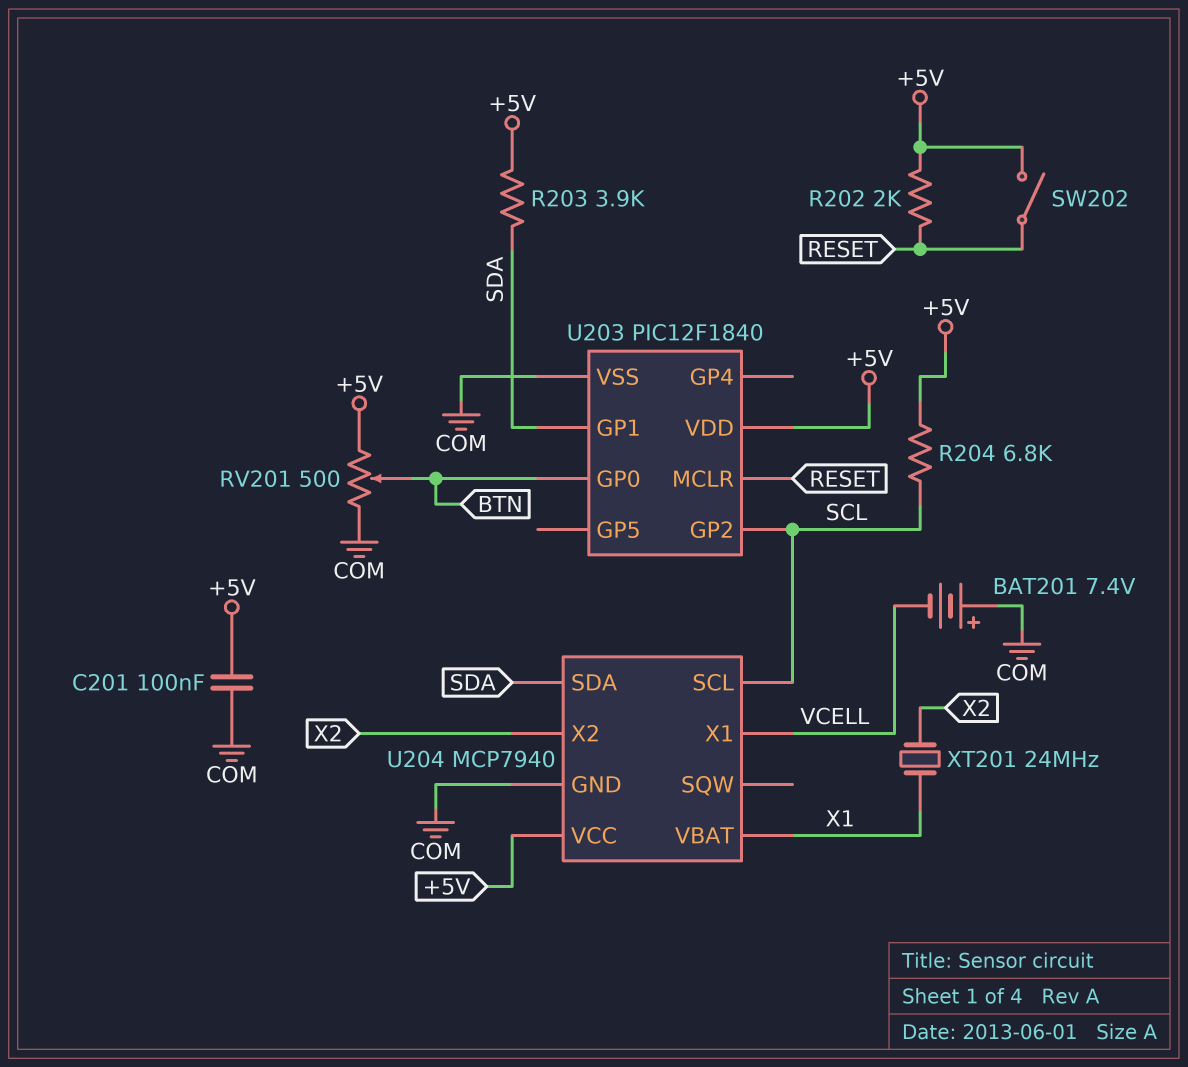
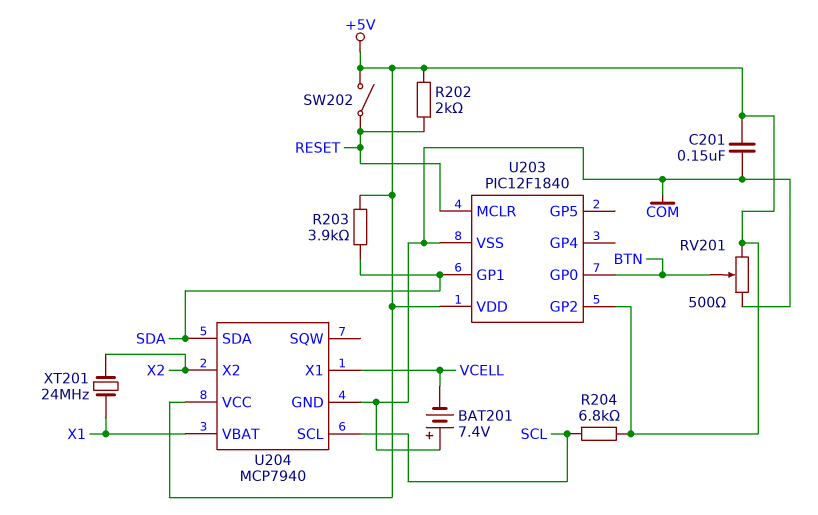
C201: 100nF (+5V, COM) -> 150nF (+5V, COM)
U203 pin GP2: SCL -> +5V

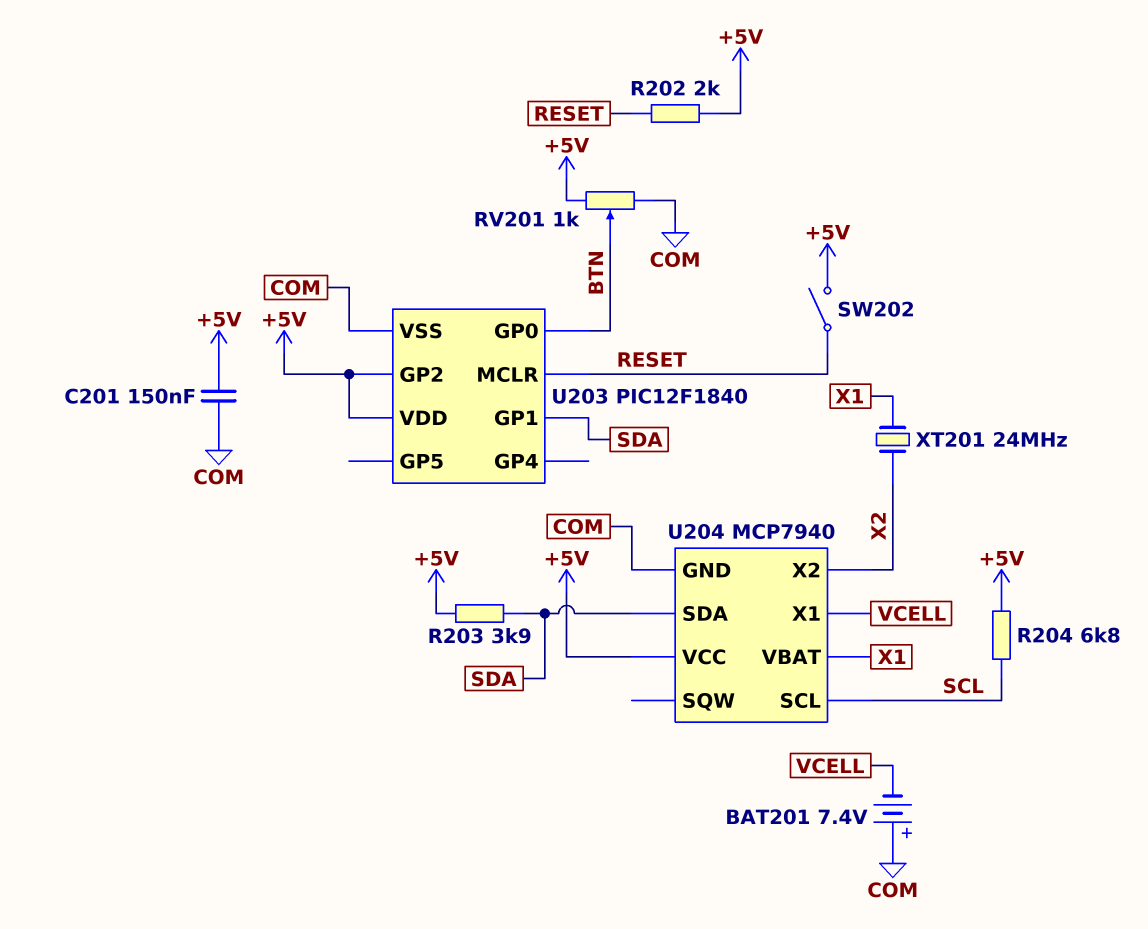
RV201: 500 (+5V, COM, wiper BTN) -> 1k (+5V, COM, wiper BTN)

